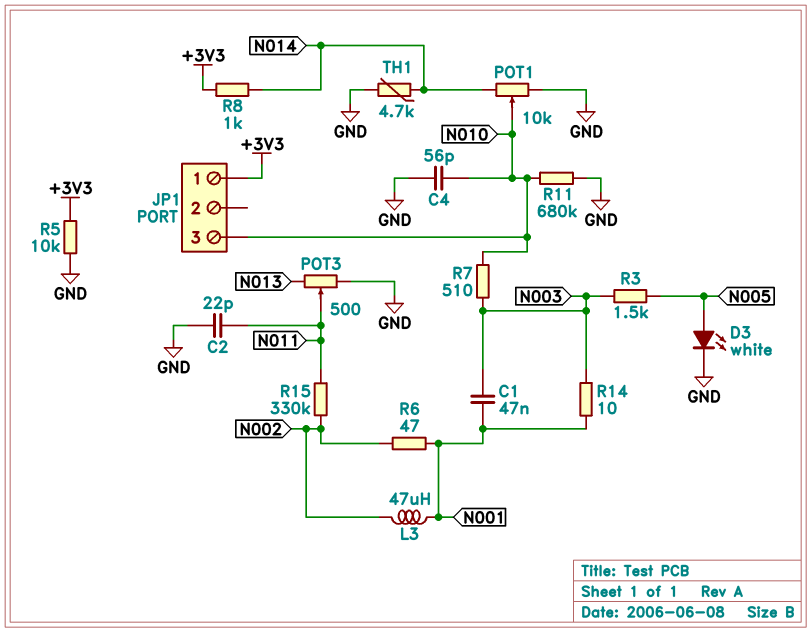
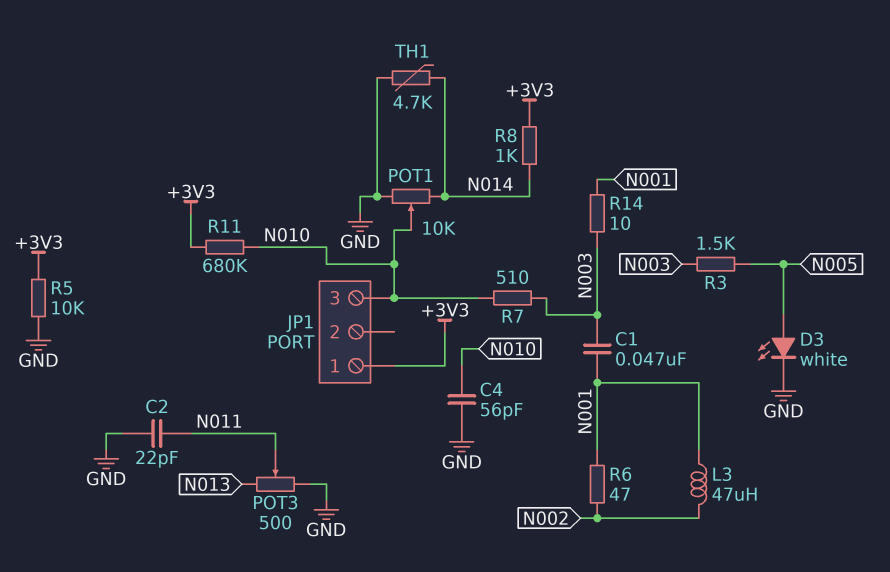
R11: 680k (GND, N010) -> 680k (+3V3, N010)
R15: 330k (N002, N011) -> none

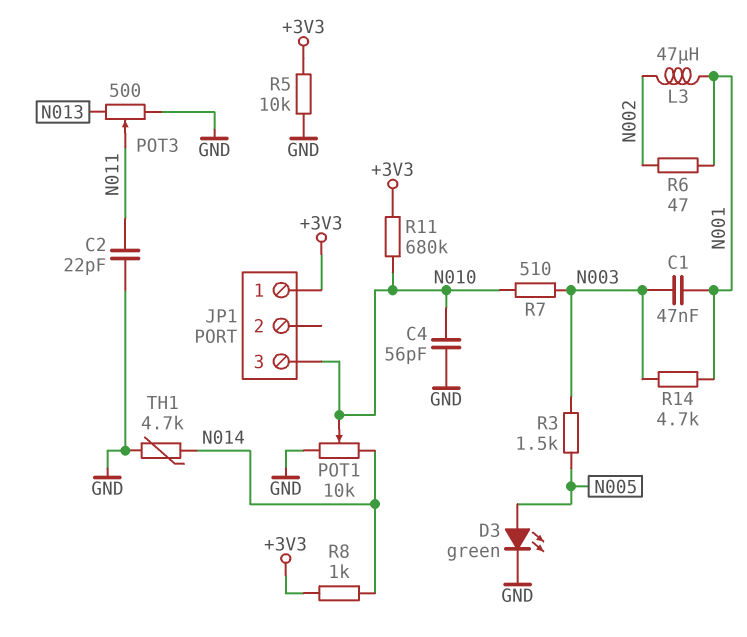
D3: LED white (A N005, K GND) -> LED green (A N005, K GND)
R14: 10 (N001, N003) -> 4.7k (N001, N003)

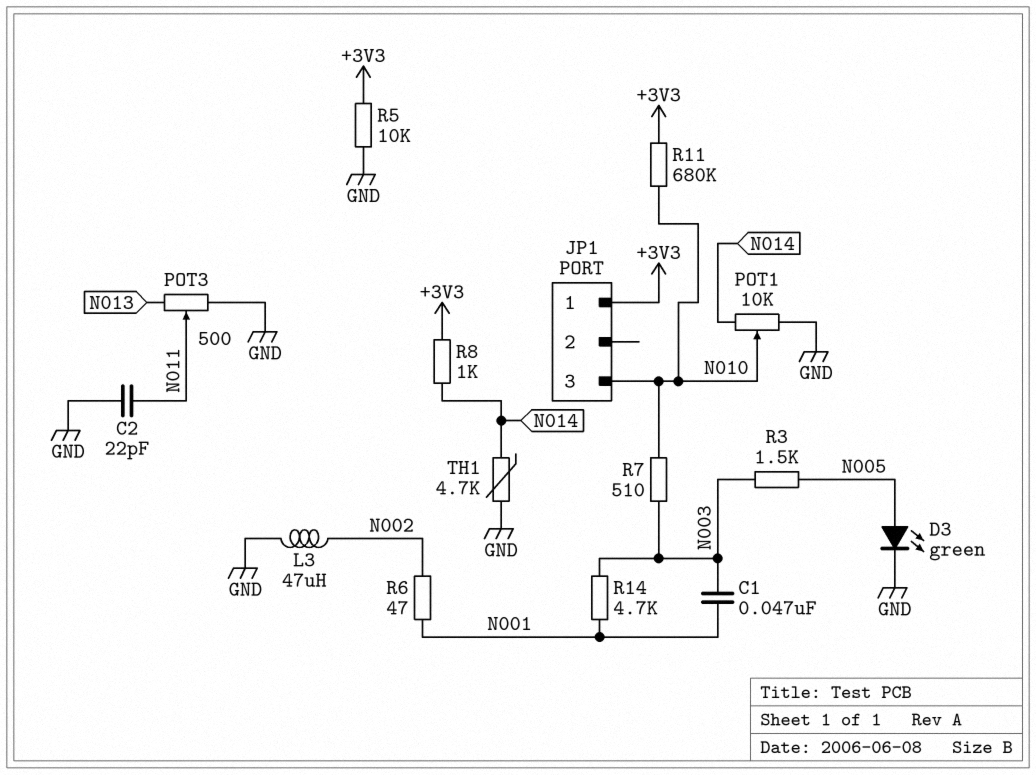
C4: 56pF (GND, N010) -> none
L3: 47uH (N001, N002) -> 47uH (GND, N002)

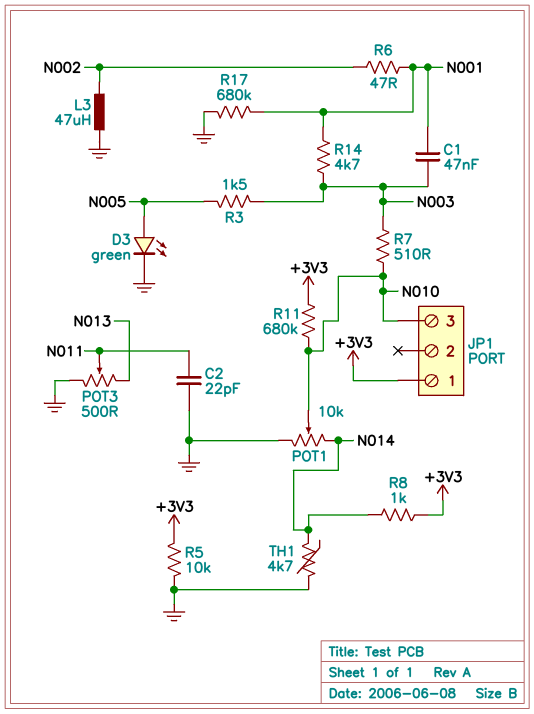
R17: none -> 680k (GND, N001)

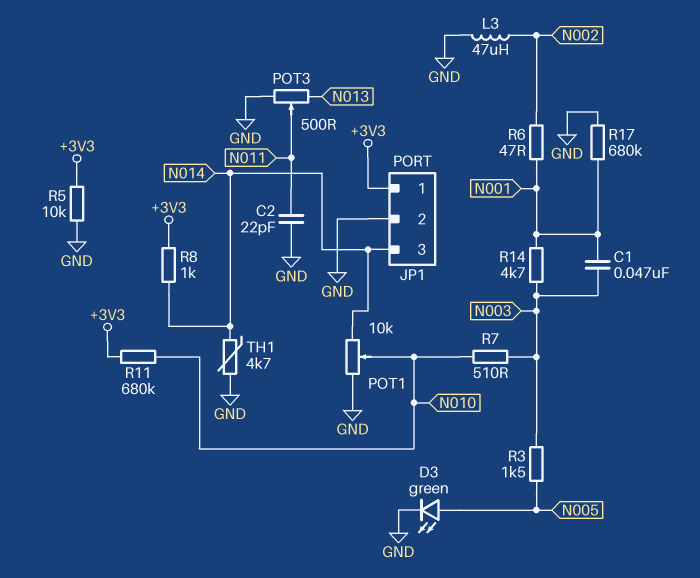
JP1 pin 2: none -> GND
JP1 pin 3: N010 -> N014

